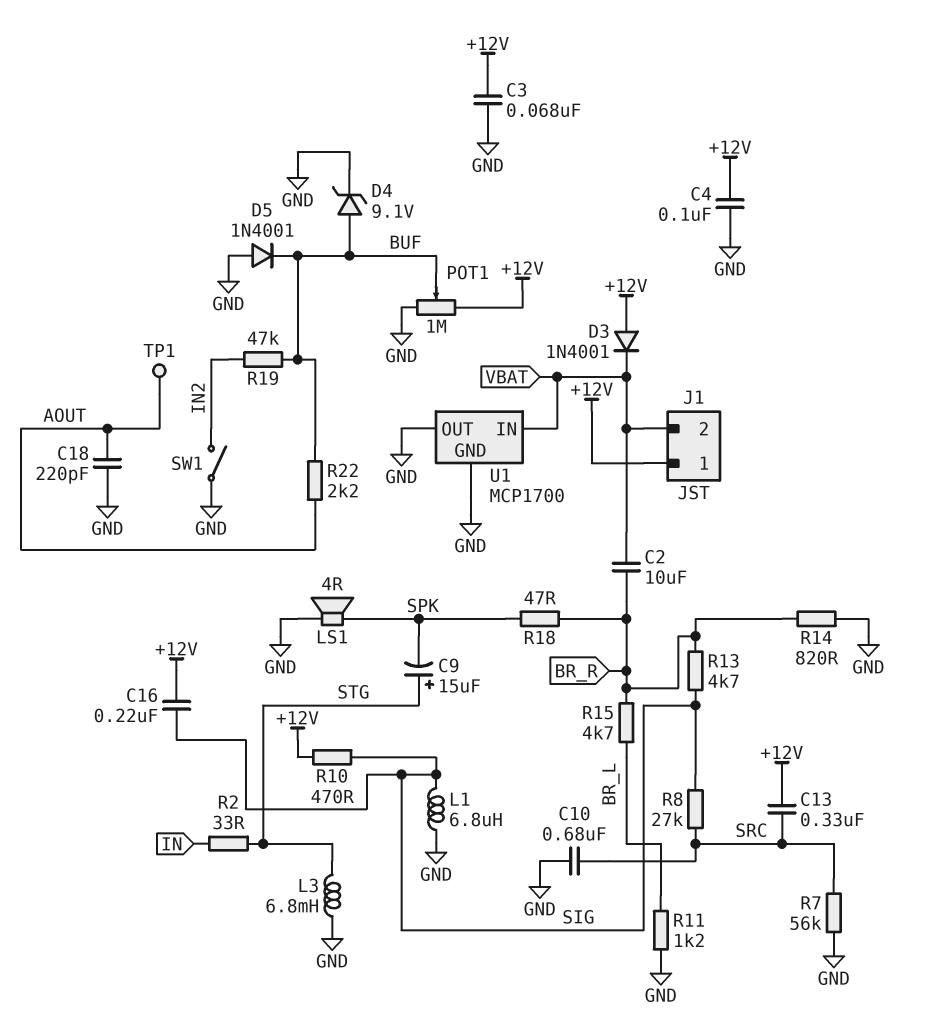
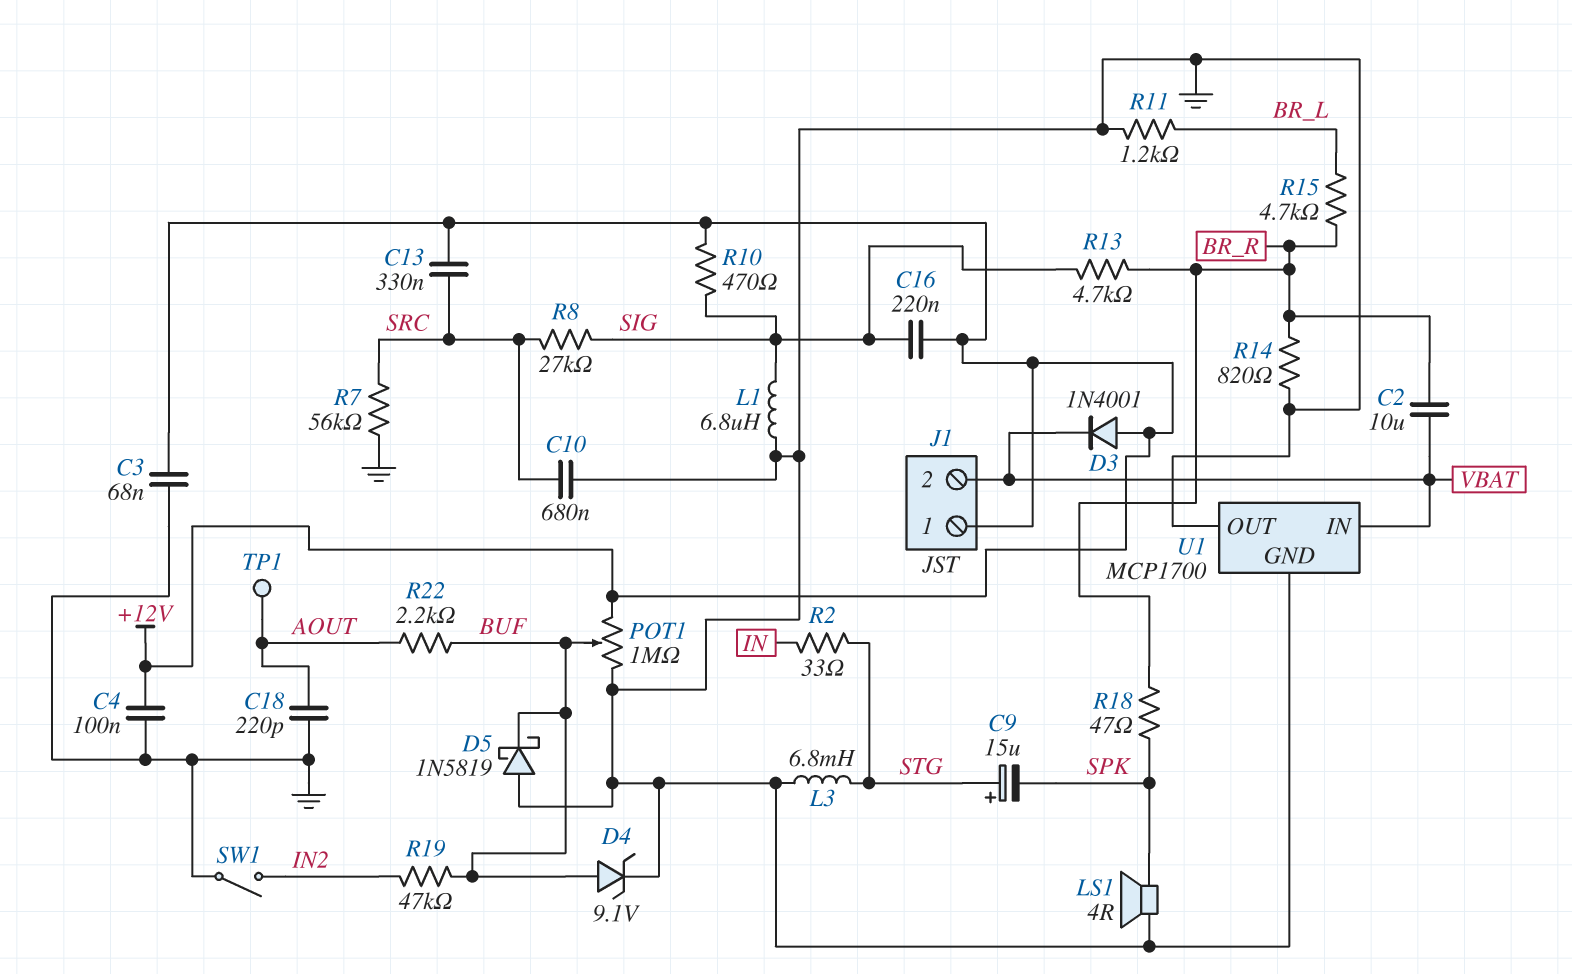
D5: diode 1N4001 (A GND, K BUF) -> schottky 1N5819 (A GND, K BUF)

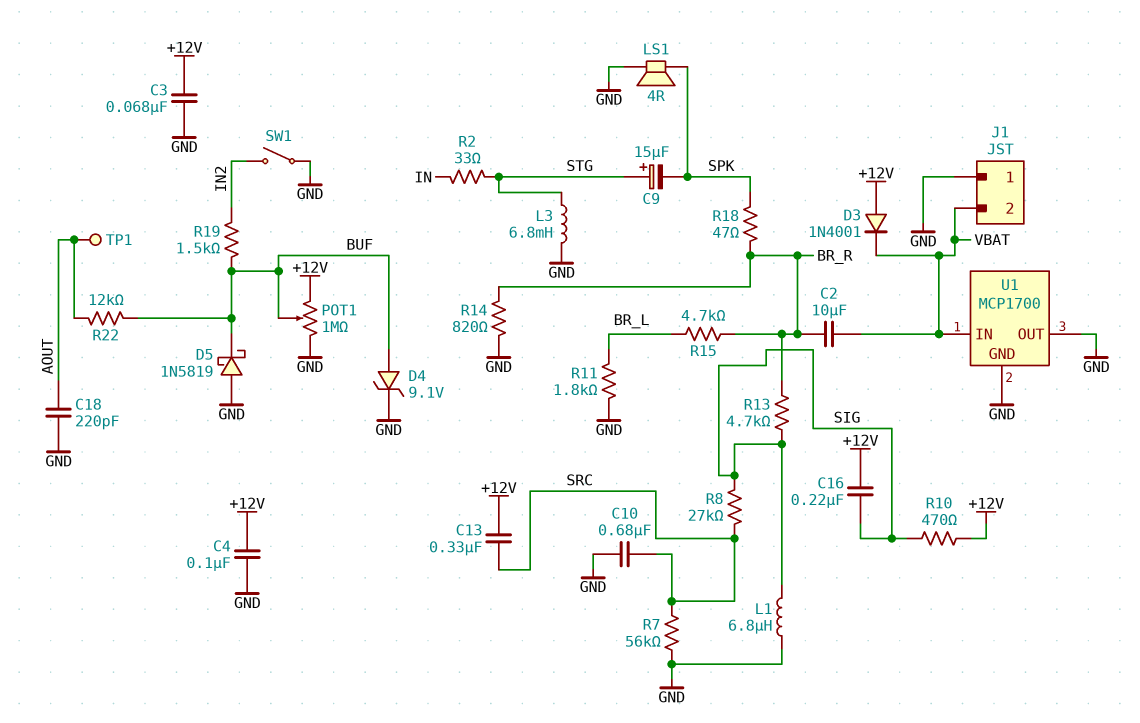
J1 pin 1: +12V -> GND
R11: 1.2k (BR_L, GND) -> 1.8k (BR_L, GND)
R19: 47k (BUF, IN2) -> 1.5k (BUF, IN2)
R22: 2.2k (AOUT, BUF) -> 12k (AOUT, BUF)

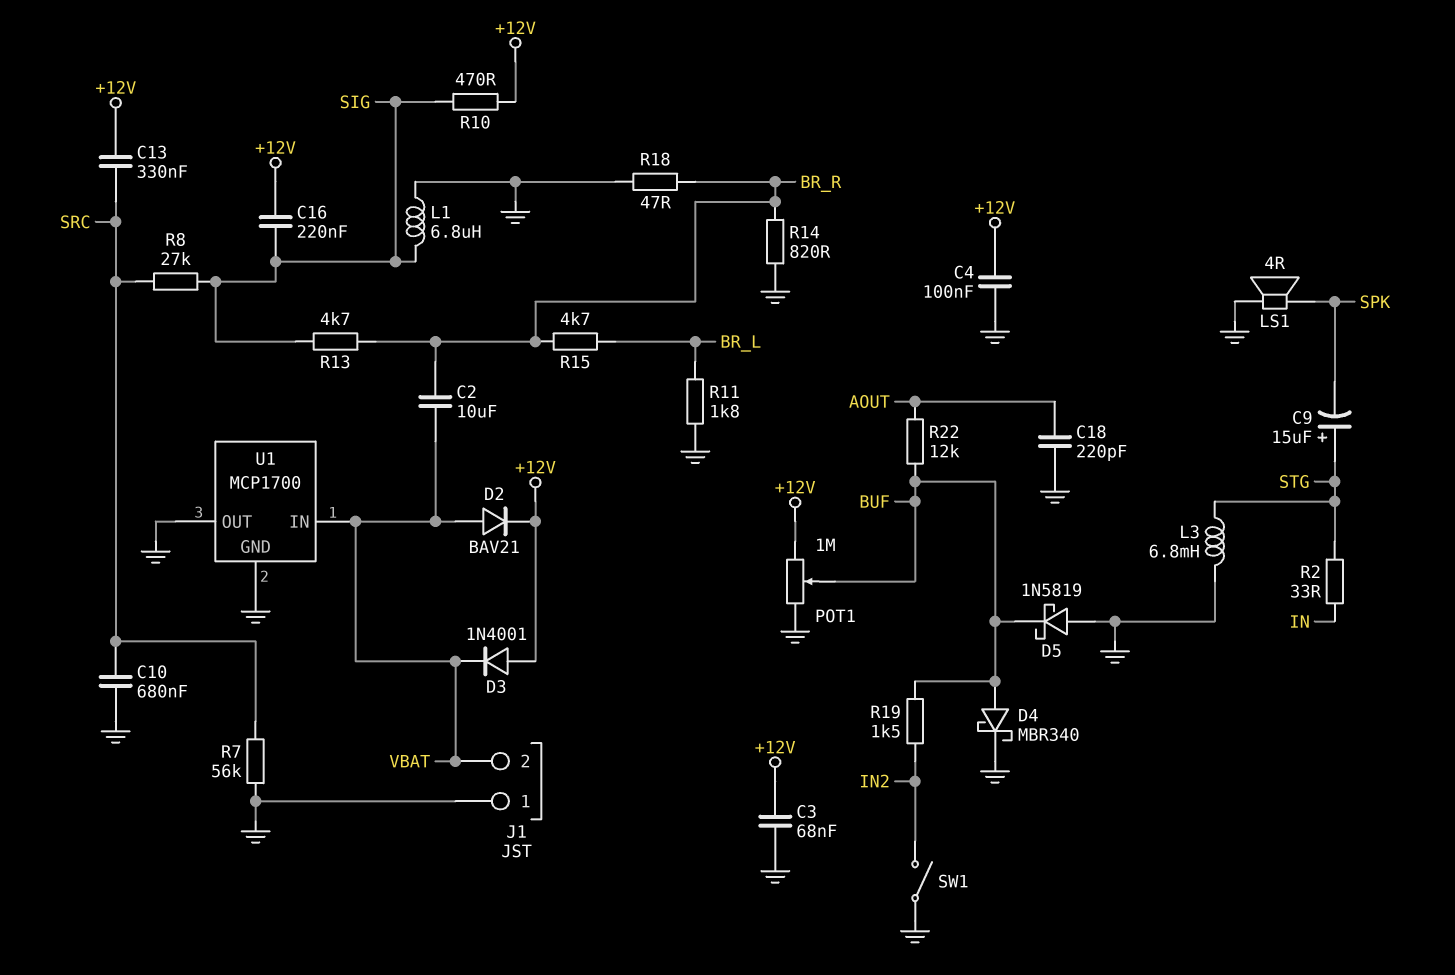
D2: none -> diode BAV21 (A VBAT, K +12V)
D4: zener 9.1V (A BUF, K GND) -> schottky MBR340 (A BUF, K GND)
R18: 47 (BR_R, SPK) -> 47 (BR_R, GND)
TP1: test point (AOUT) -> none

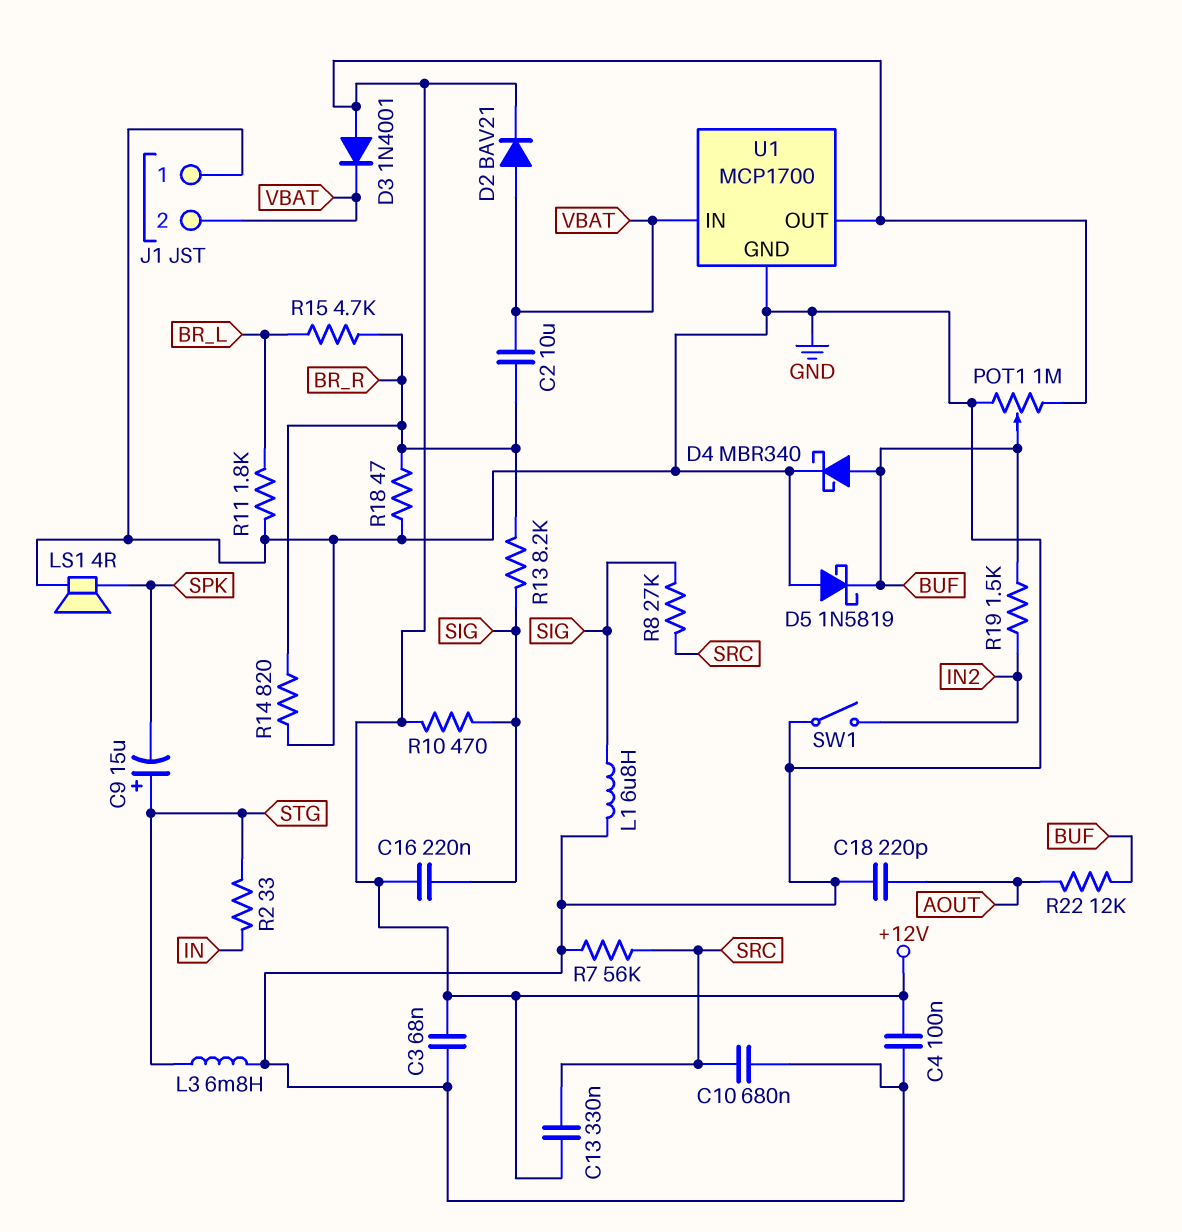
R13: 4.7k (BR_R, SIG) -> 8.2k (BR_R, SIG)
U1 pin OUT: GND -> +12V

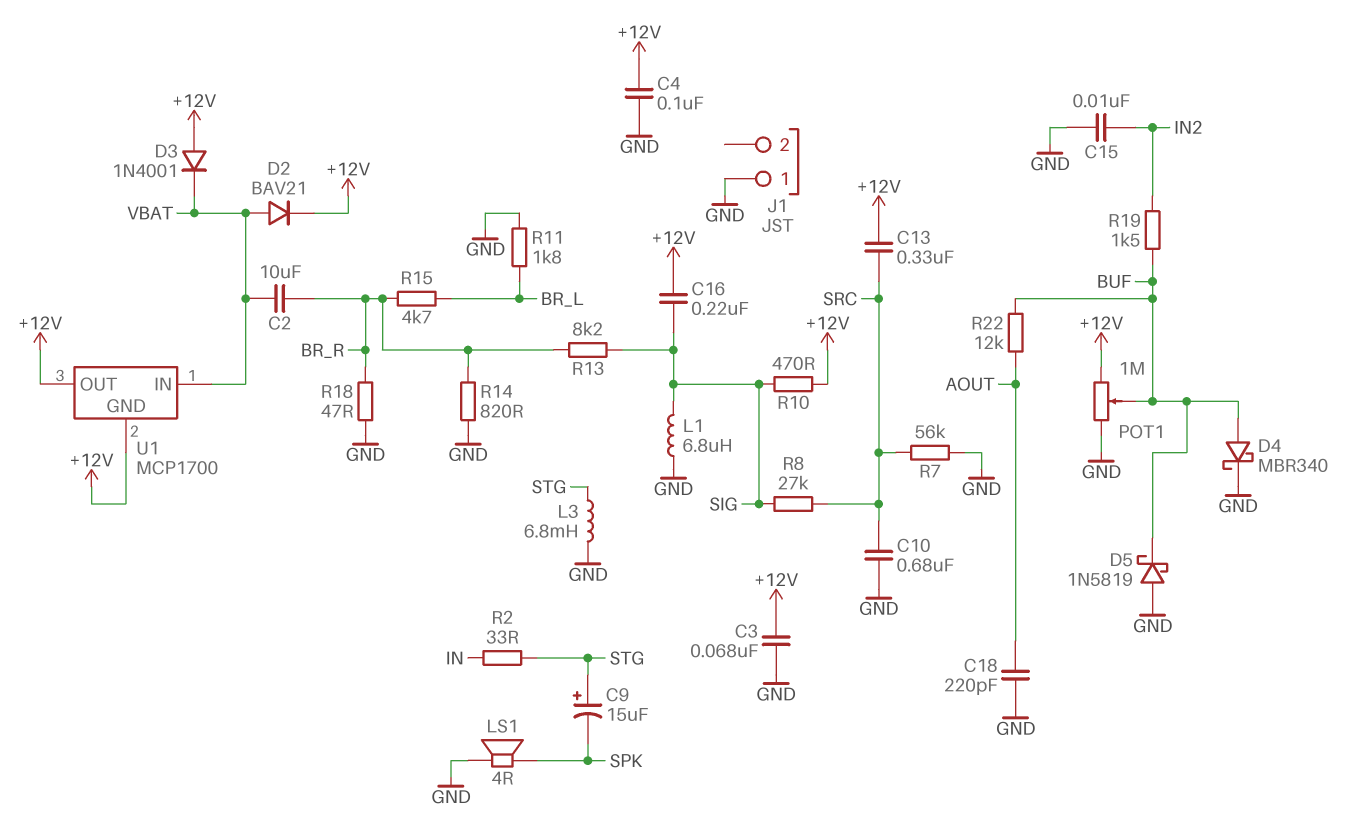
C15: none -> 10nF (GND, IN2)
J1 pin 2: VBAT -> none
SW1: switch (GND, IN2) -> none
U1 pin GND: GND -> +12V

